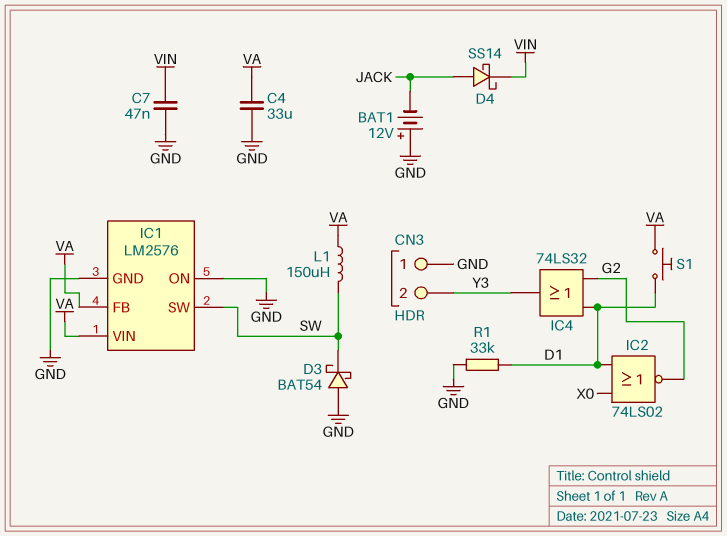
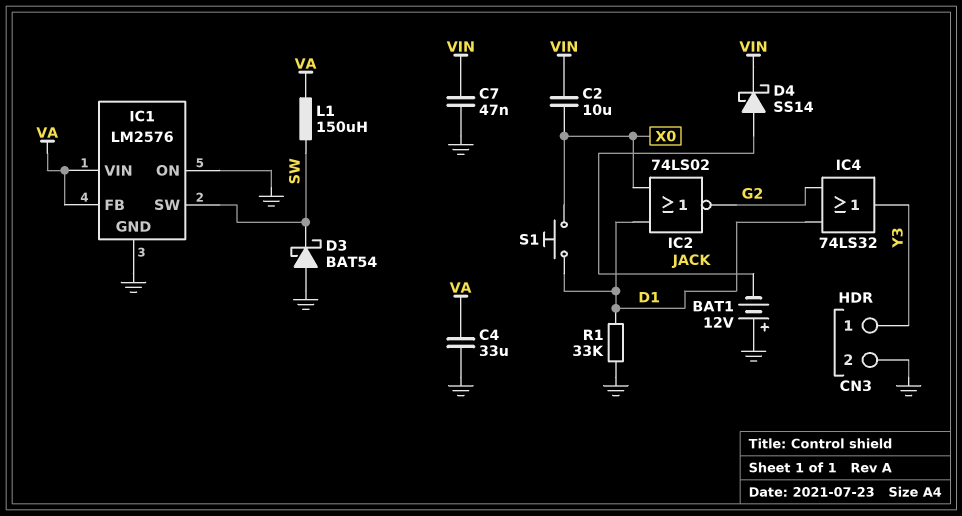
C2: none -> 10uF (VIN, X0)
CN3 pin 1: GND -> Y3
CN3 pin 2: Y3 -> GND
S1: button (D1, VA) -> button (D1, X0)

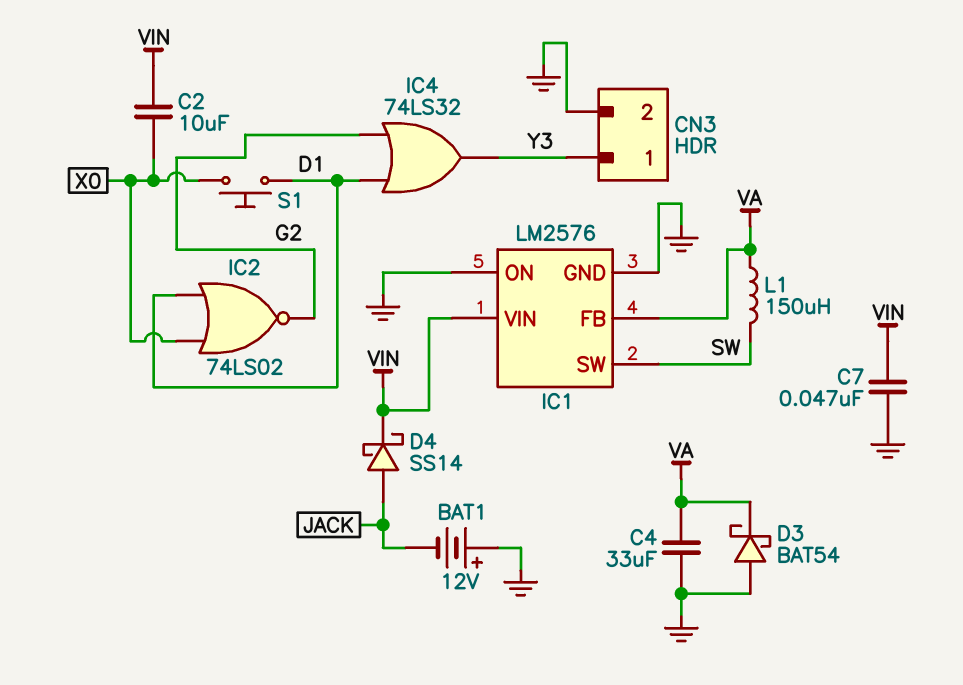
D3: schottky BAT54 (A GND, K SW) -> schottky BAT54 (A GND, K VA)
IC1 pin VIN: VA -> VIN
R1: 33k (D1, GND) -> none

